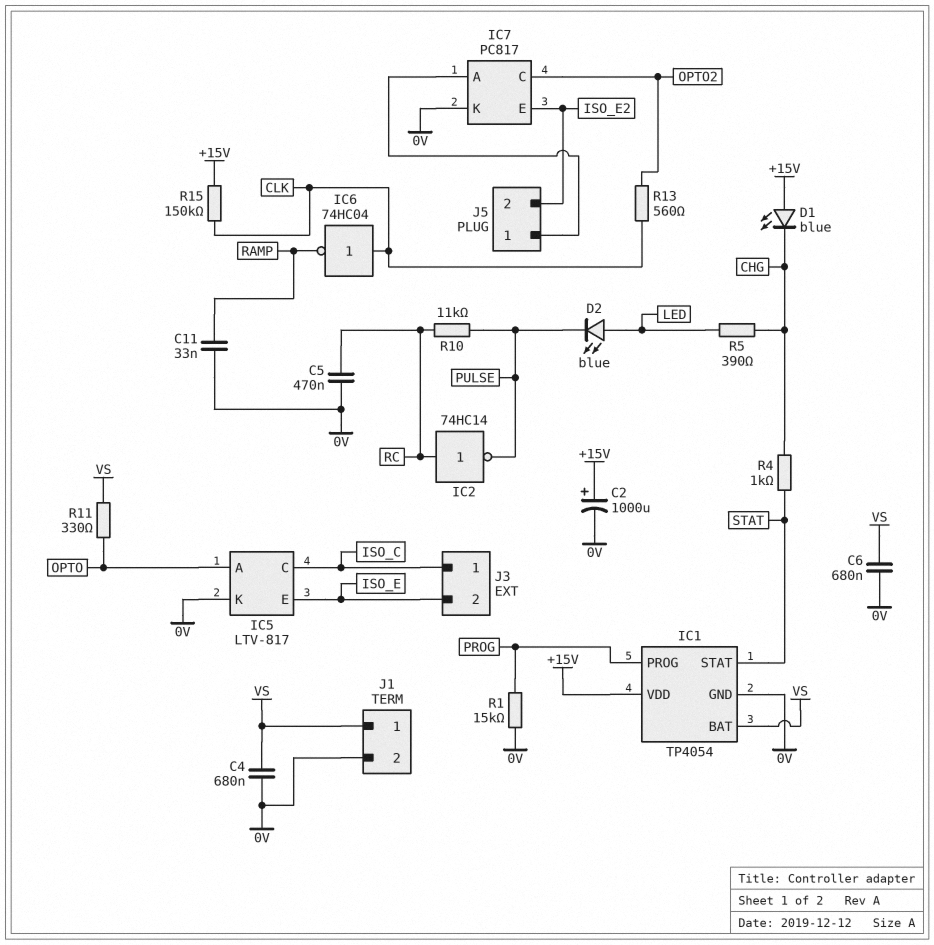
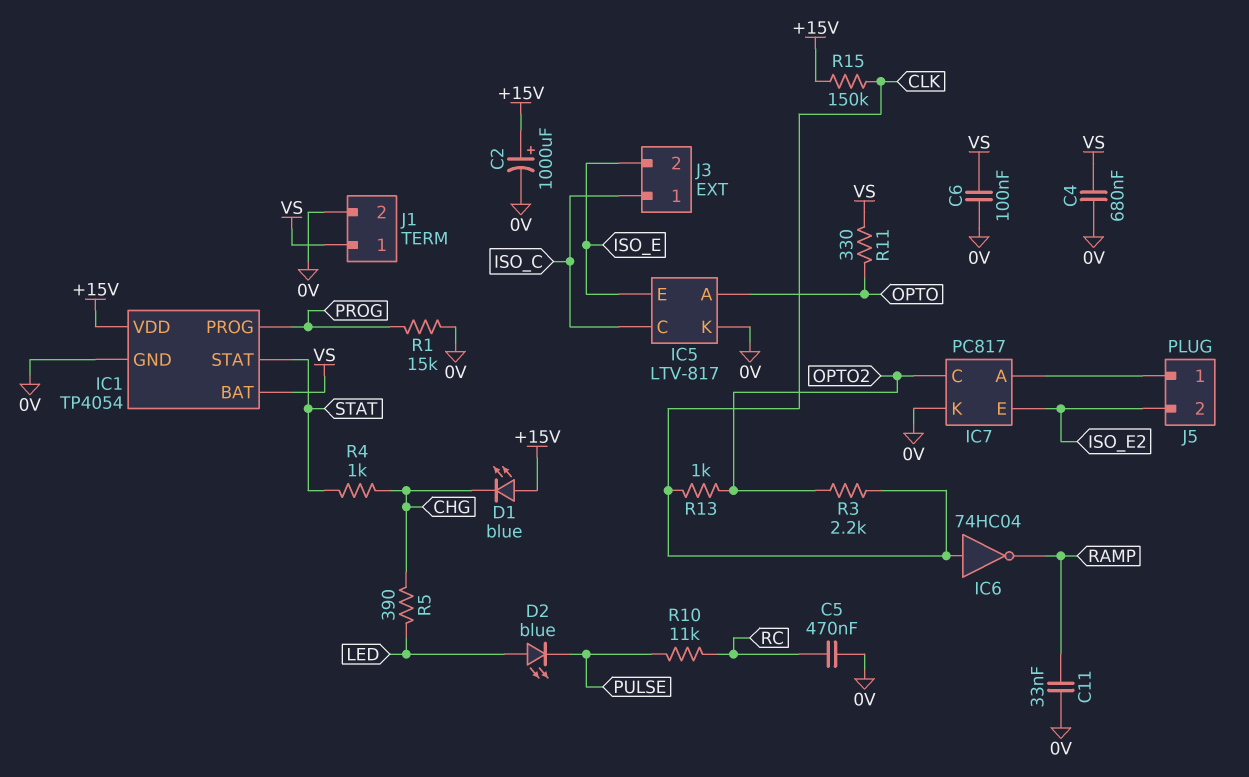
C6: 680nF (0V, VS) -> 100nF (0V, VS)
IC2: NOT 74HC14 (in RC, out PULSE) -> none
R3: none -> 2.2k (CLK, OPTO2)
R13: 560 (CLK, OPTO2) -> 1k (CLK, OPTO2)

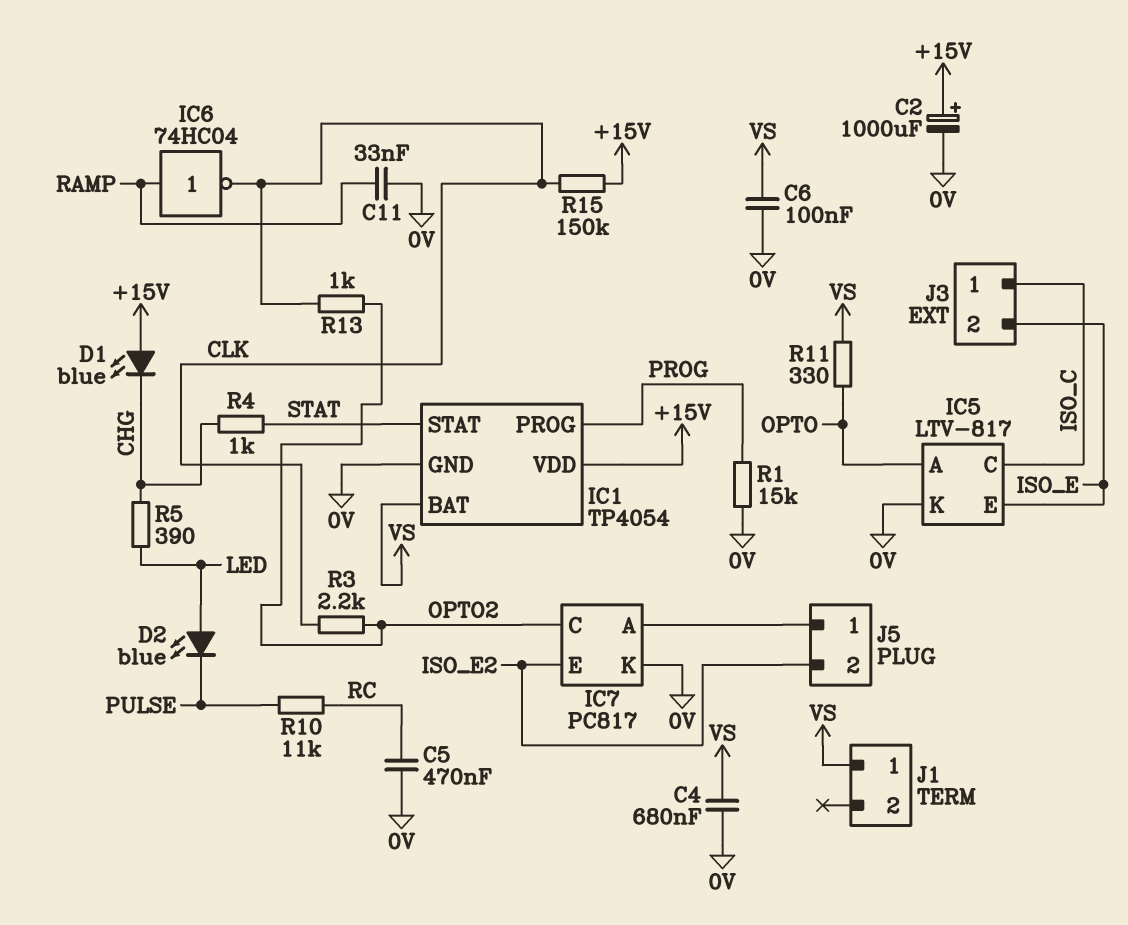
IC6: NOT 74HC04 (in CLK, out RAMP) -> NOT 74HC04 (in RAMP, out CLK)
J1 pin 2: 0V -> none

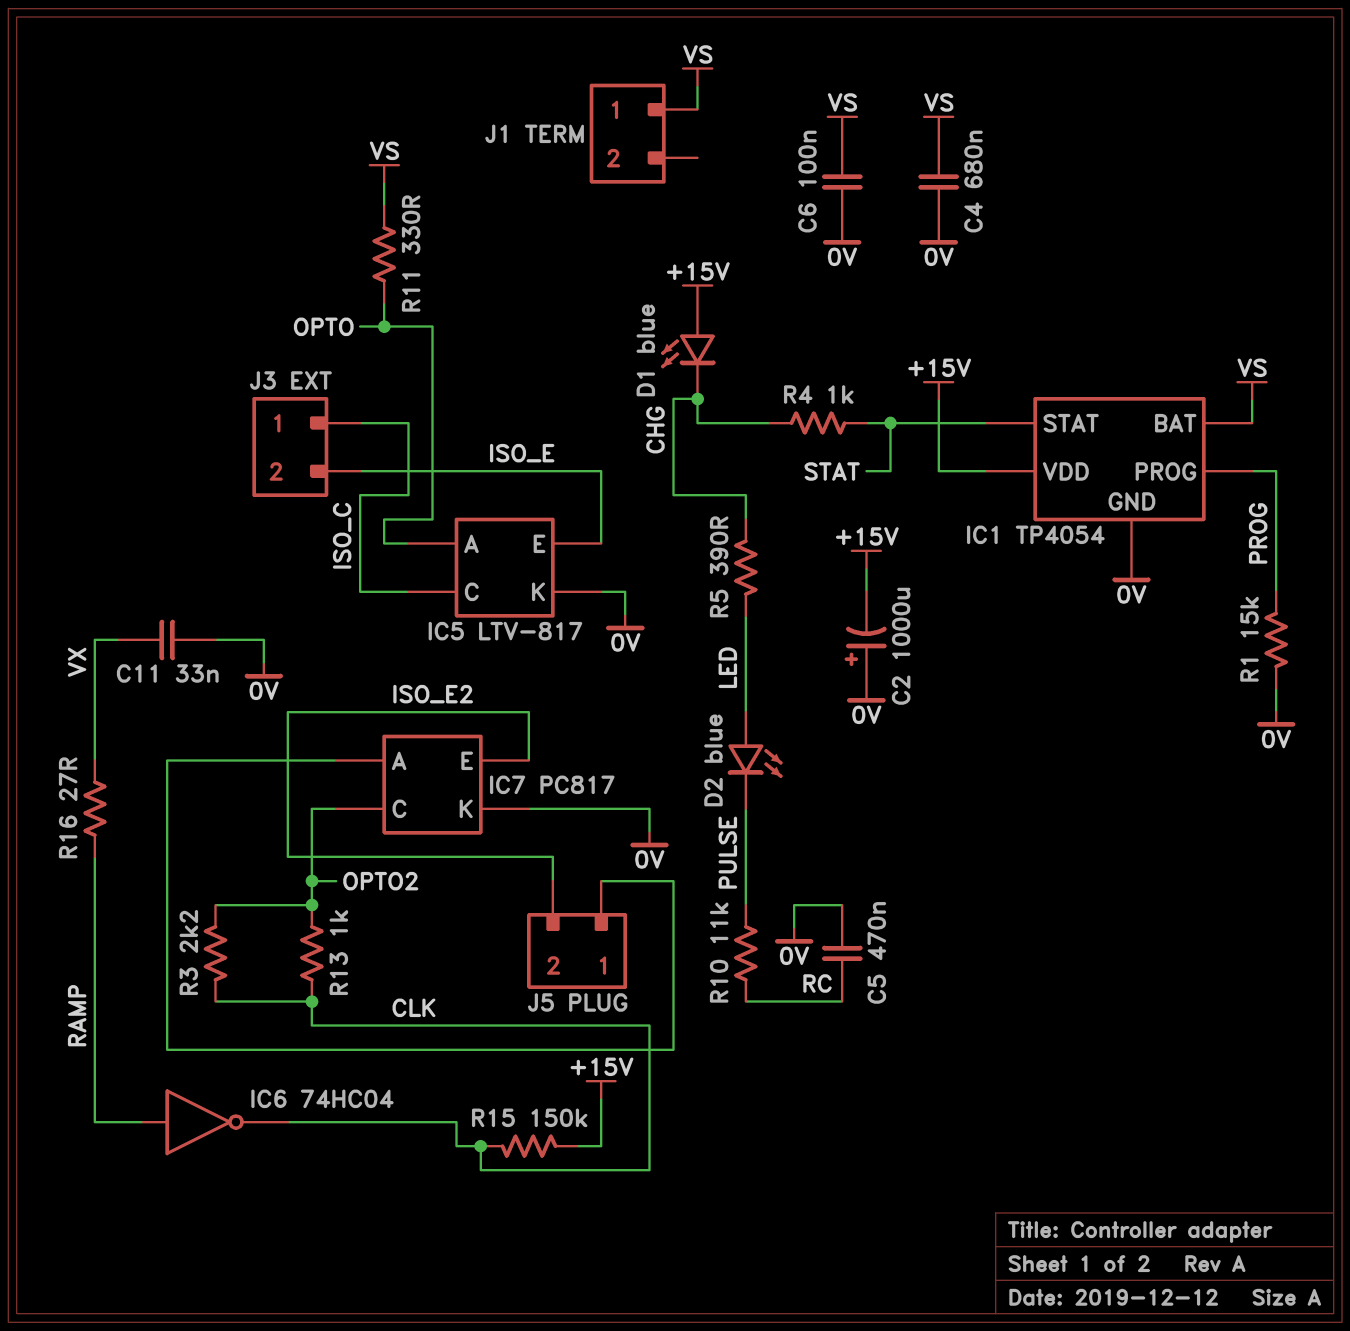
C2: 1000uF (plus +15V, minus 0V) -> 1000uF (plus 0V, minus +15V)
C11: 33nF (0V, RAMP) -> 33nF (0V, VX)
R16: none -> 27 (RAMP, VX)

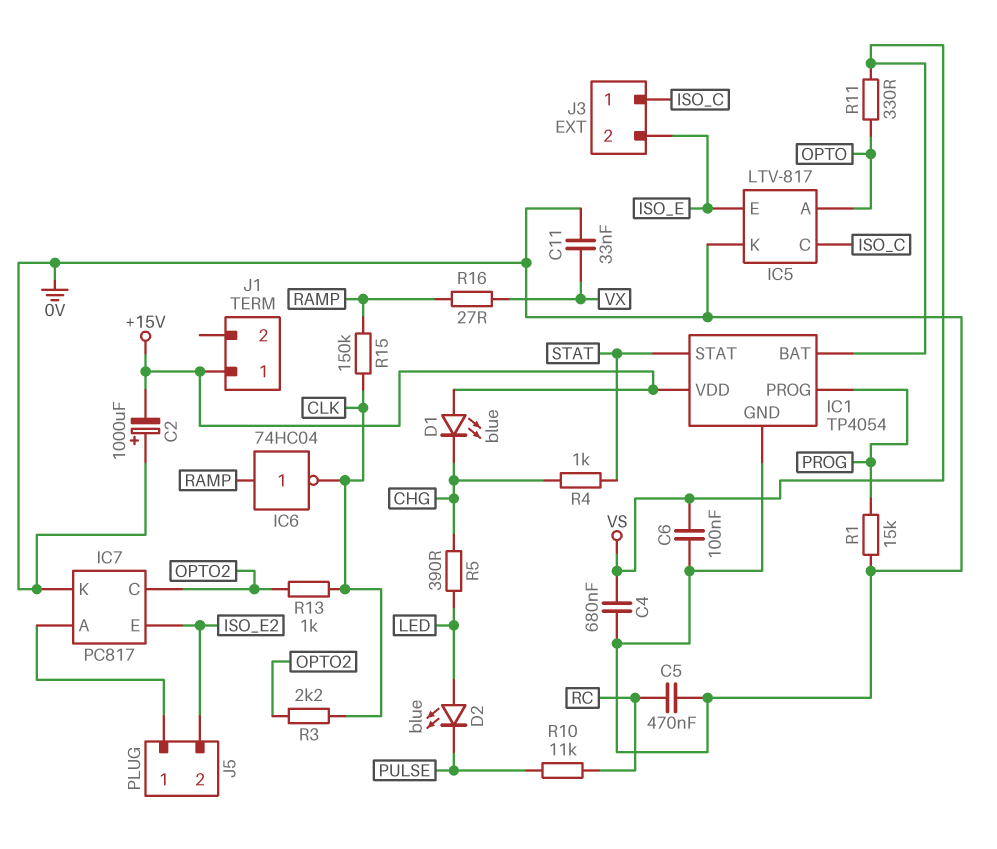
J1 pin 1: VS -> +15V
R15: 150k (+15V, CLK) -> 150k (CLK, RAMP)

